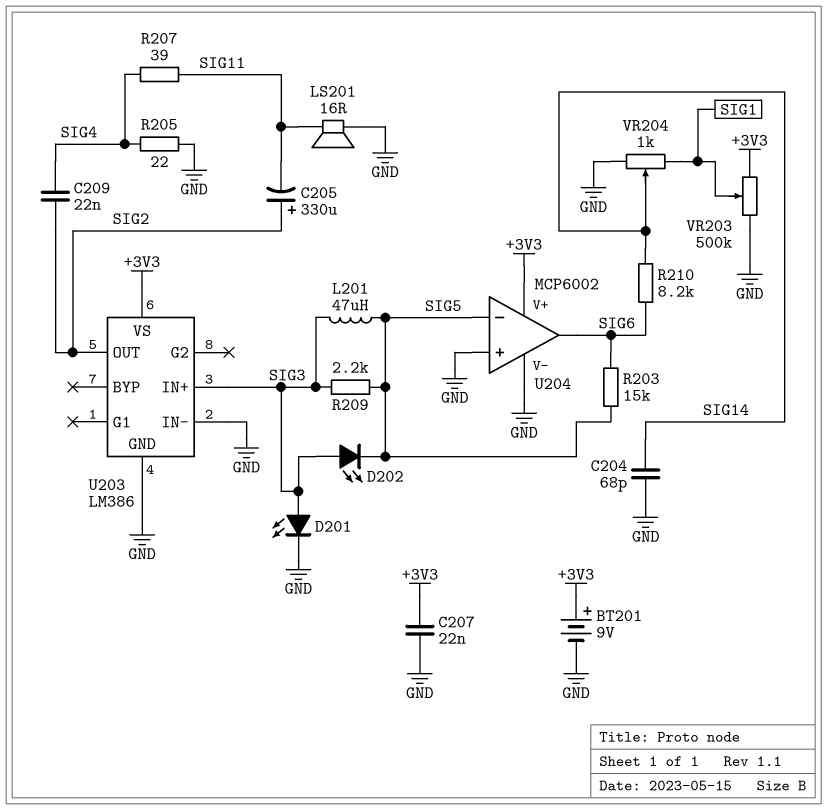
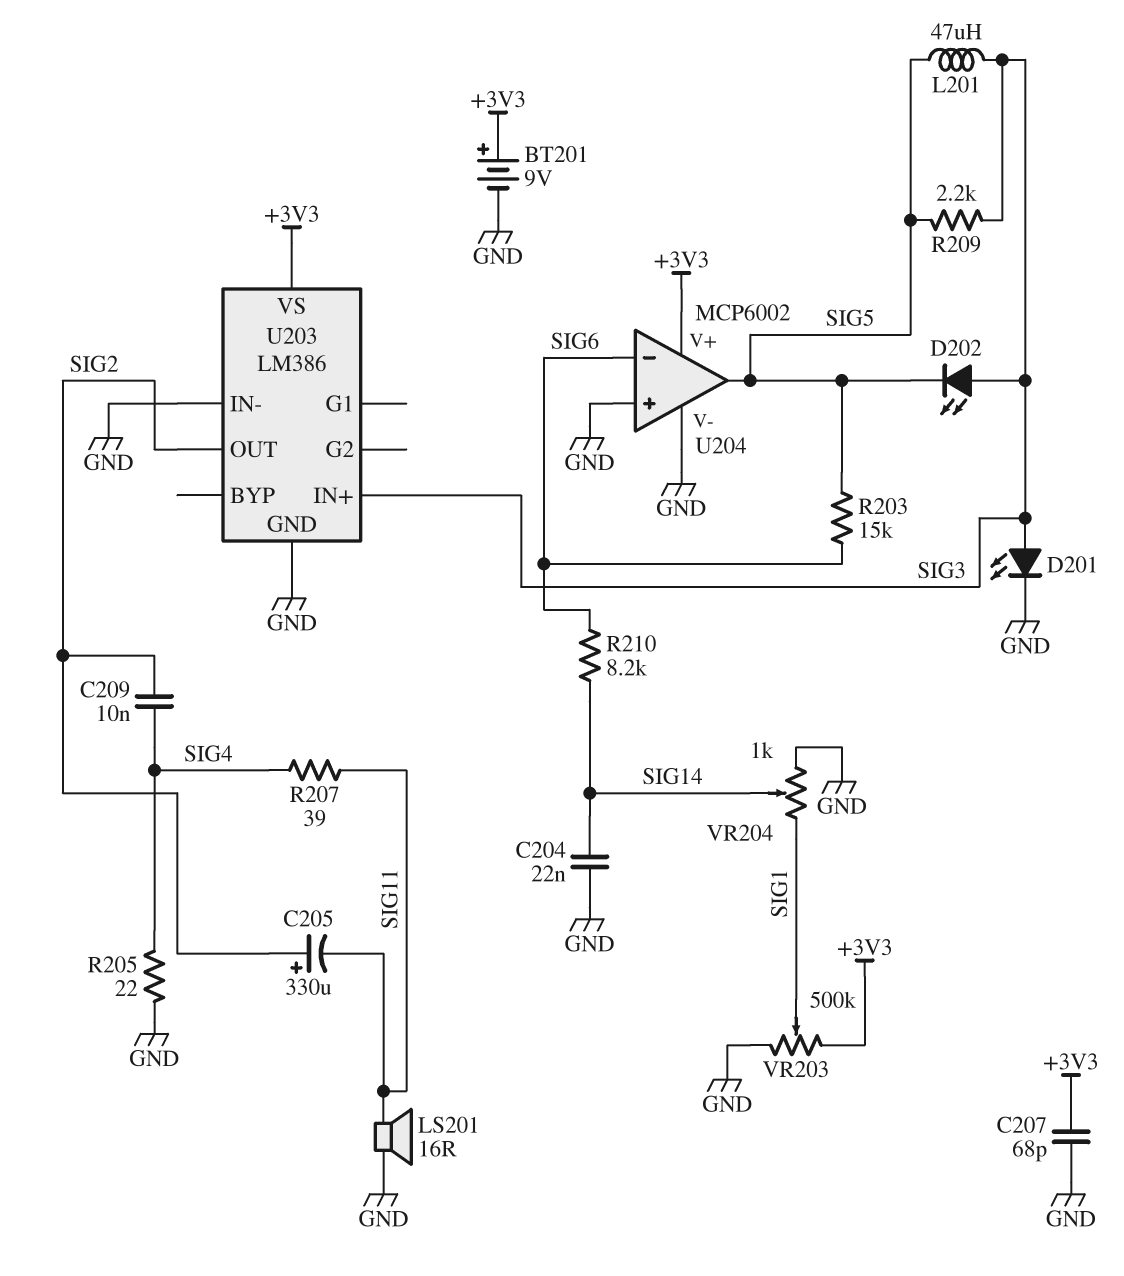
C204: 68pF (GND, SIG14) -> 22nF (GND, SIG14)
C207: 22nF (+3V3, GND) -> 68pF (+3V3, GND)
C209: 22nF (SIG2, SIG4) -> 10nF (SIG2, SIG4)
U204 pin in-: SIG5 -> SIG6
U204 pin out: SIG6 -> SIG5

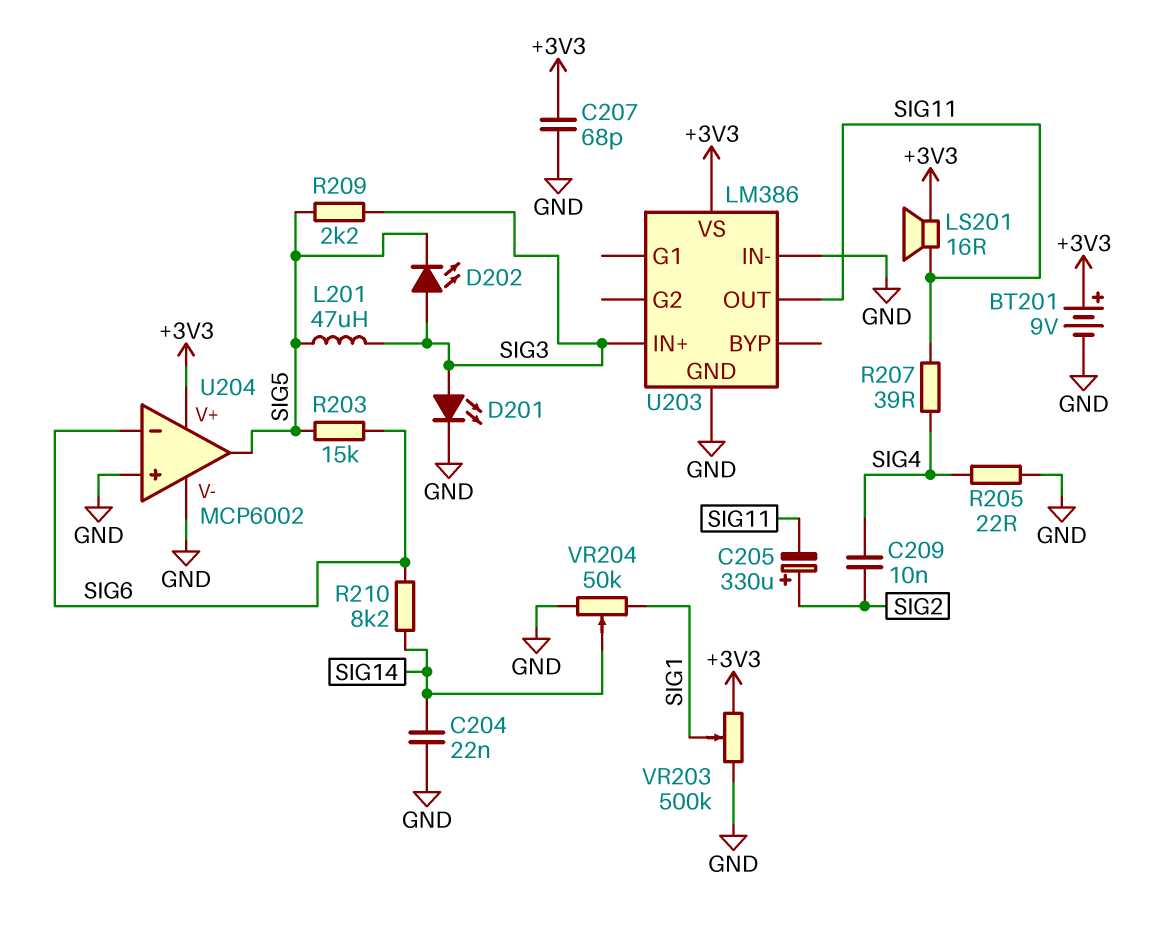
LS201: speaker 16R (GND, SIG11) -> speaker 16R (+3V3, SIG11)
U203 pin OUT: SIG2 -> SIG11
VR204: 1k (GND, SIG1, wiper SIG14) -> 50k (GND, SIG1, wiper SIG14)

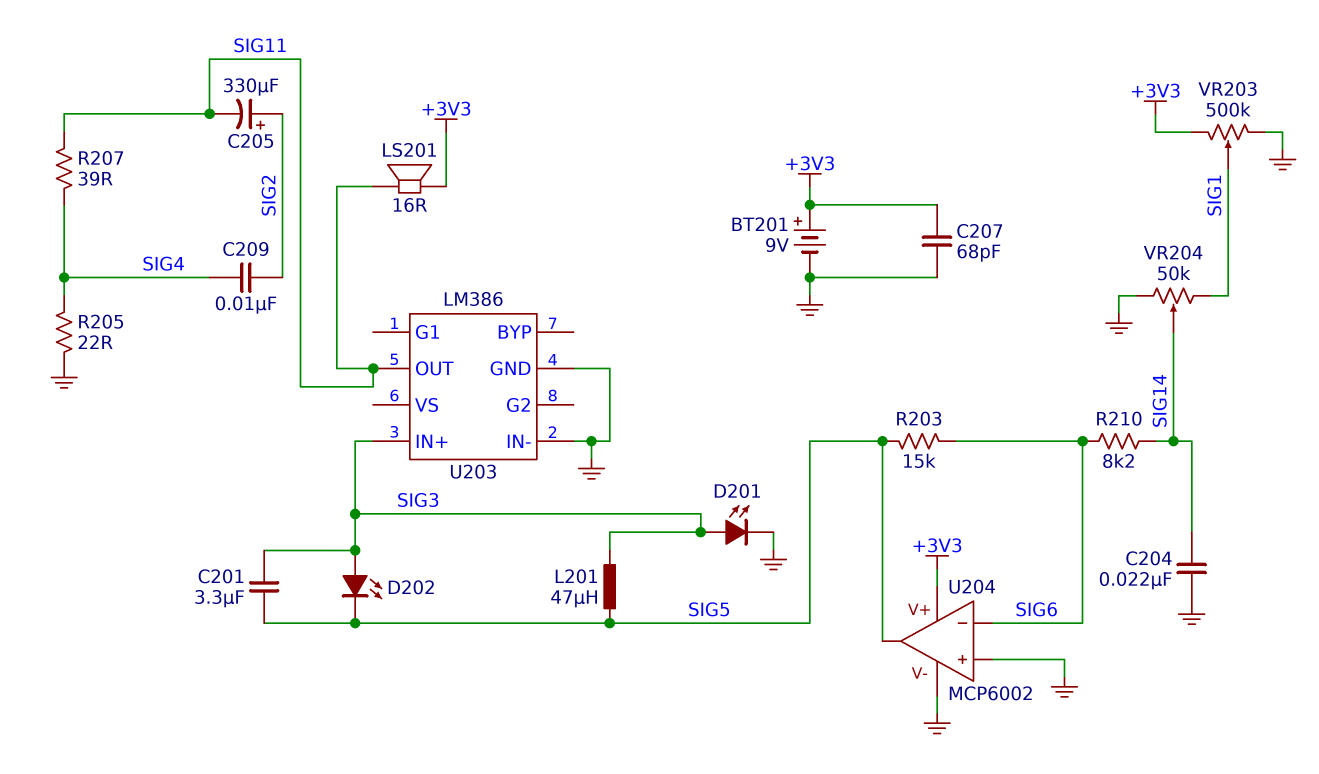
C201: none -> 3.3uF (SIG3, SIG5)
R209: 2.2k (SIG3, SIG5) -> none
U203 pin VS: +3V3 -> none

